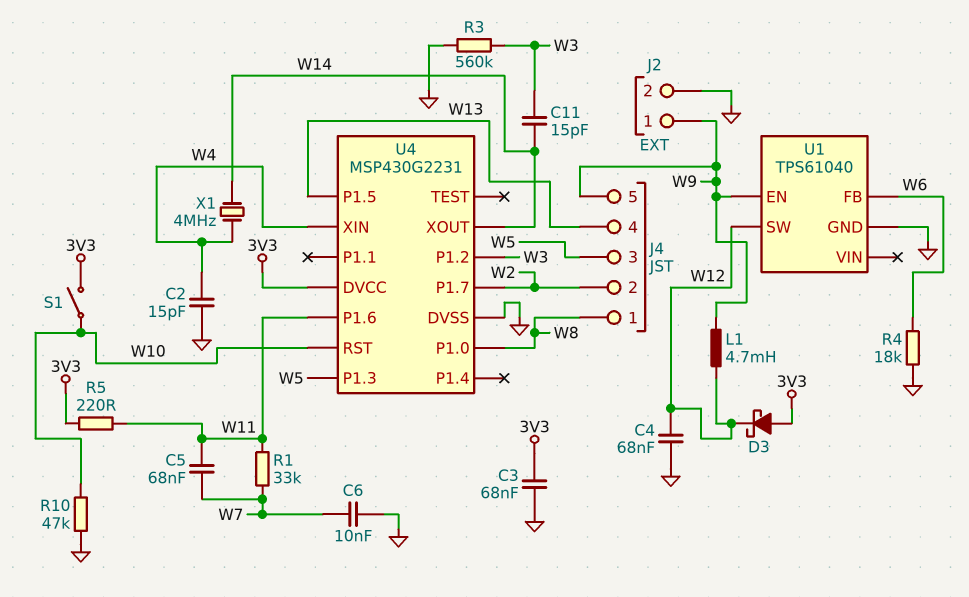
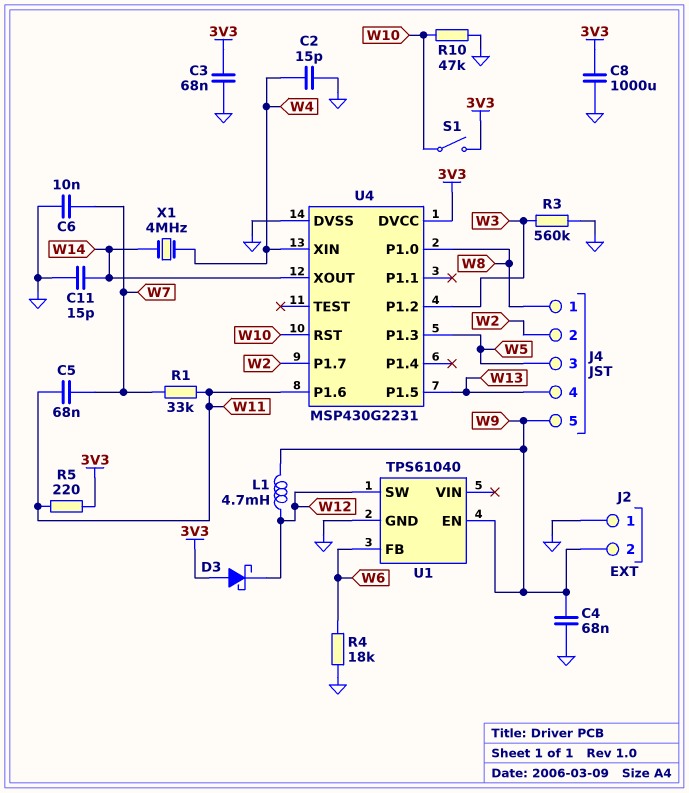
C4: 68nF (GND, W12) -> 68nF (GND, W9)
C8: none -> 1000uF (3V3, GND)
C11: 15pF (W3, W14) -> 15pF (GND, W14)
J2 pin 1: W9 -> GND
J2 pin 2: GND -> W9

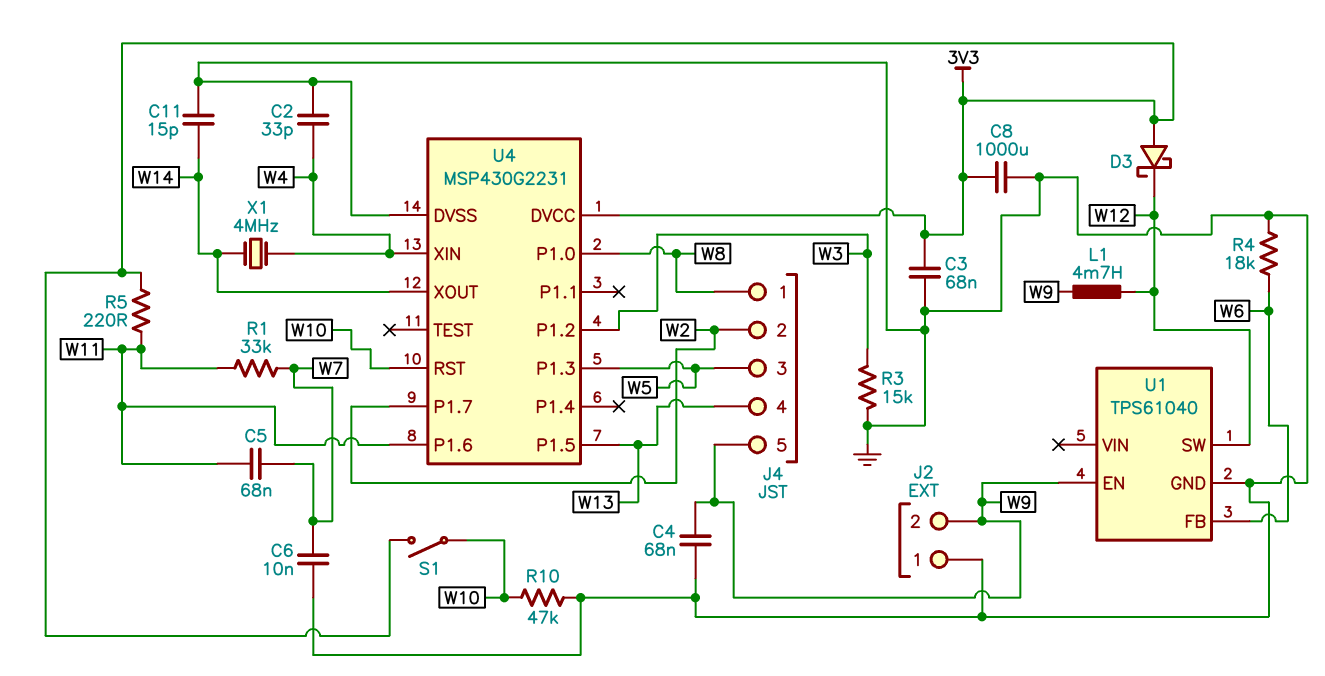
C2: 15pF (GND, W4) -> 33pF (GND, W4)
R3: 560k (GND, W3) -> 15k (GND, W3)

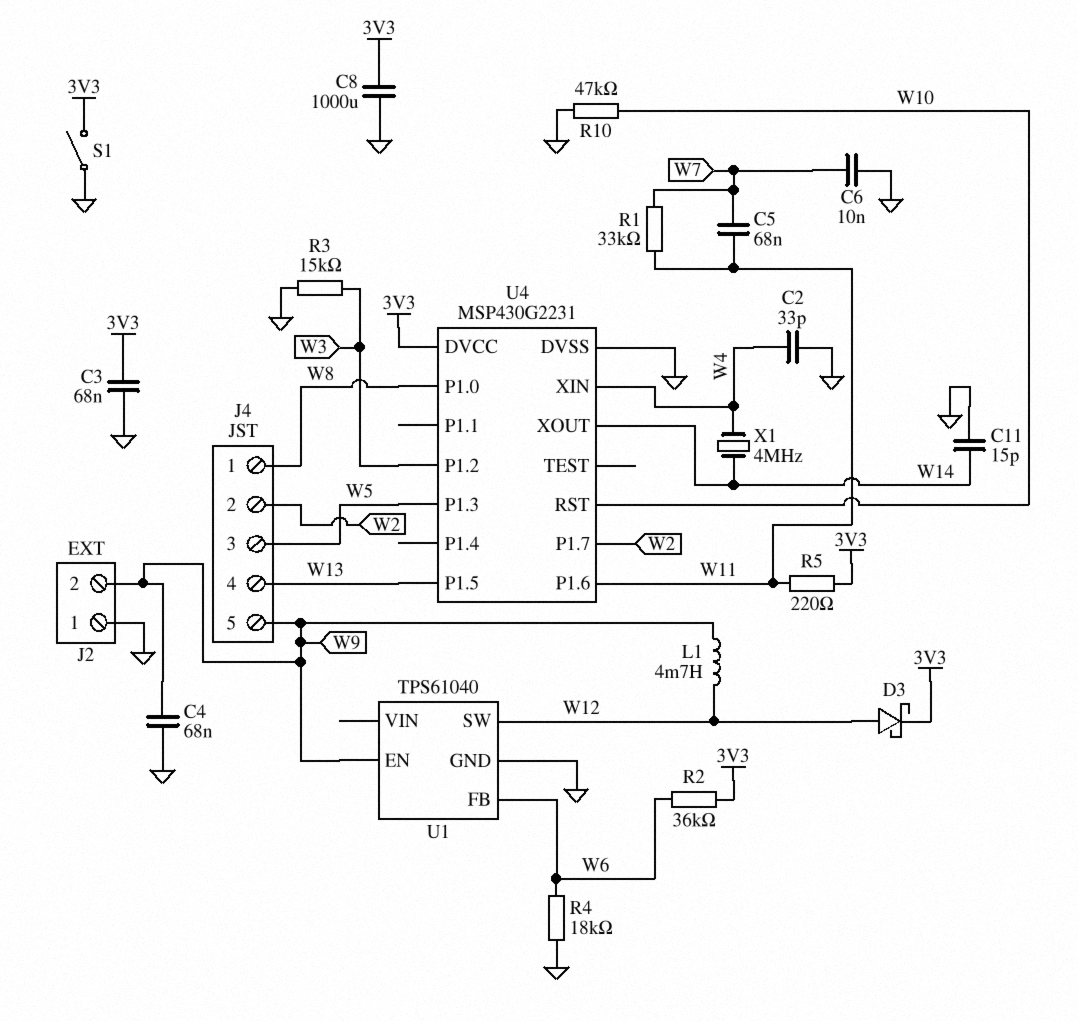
D3: schottky (A 3V3, K W12) -> schottky (A W12, K 3V3)
R2: none -> 36k (3V3, W6)
S1: switch (3V3, W10) -> switch (3V3, GND)

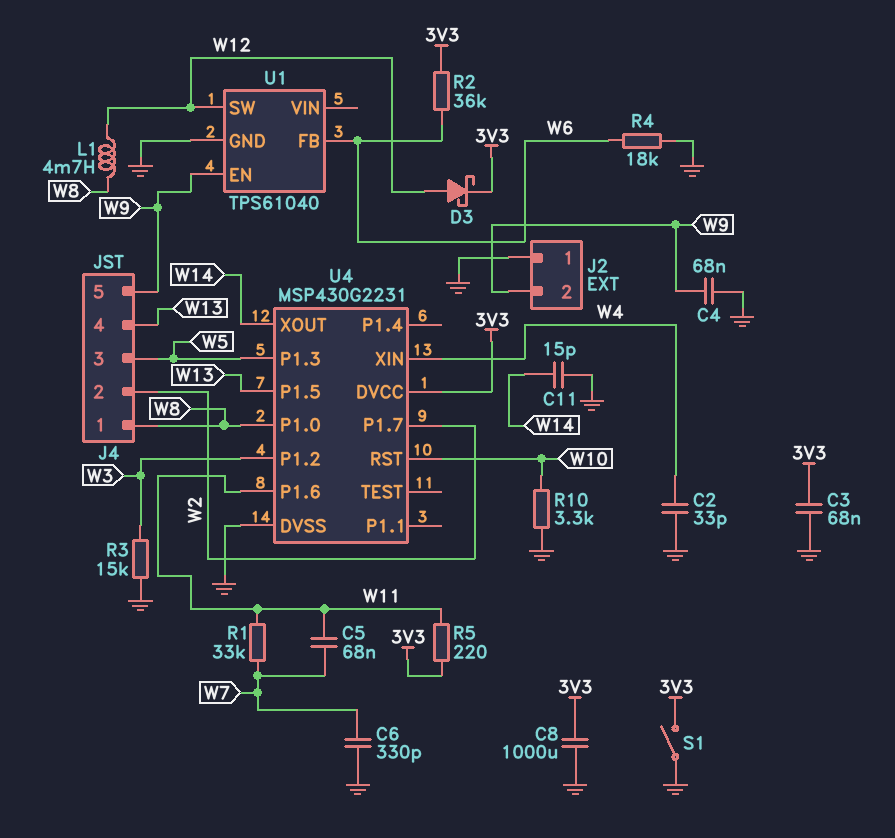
C6: 10nF (GND, W7) -> 330pF (GND, W7)
L1: 4.7mH (W9, W12) -> 4.7mH (W8, W12)
R10: 47k (GND, W10) -> 3.3k (GND, W10)
X1: 4MHz (W4, W14) -> none

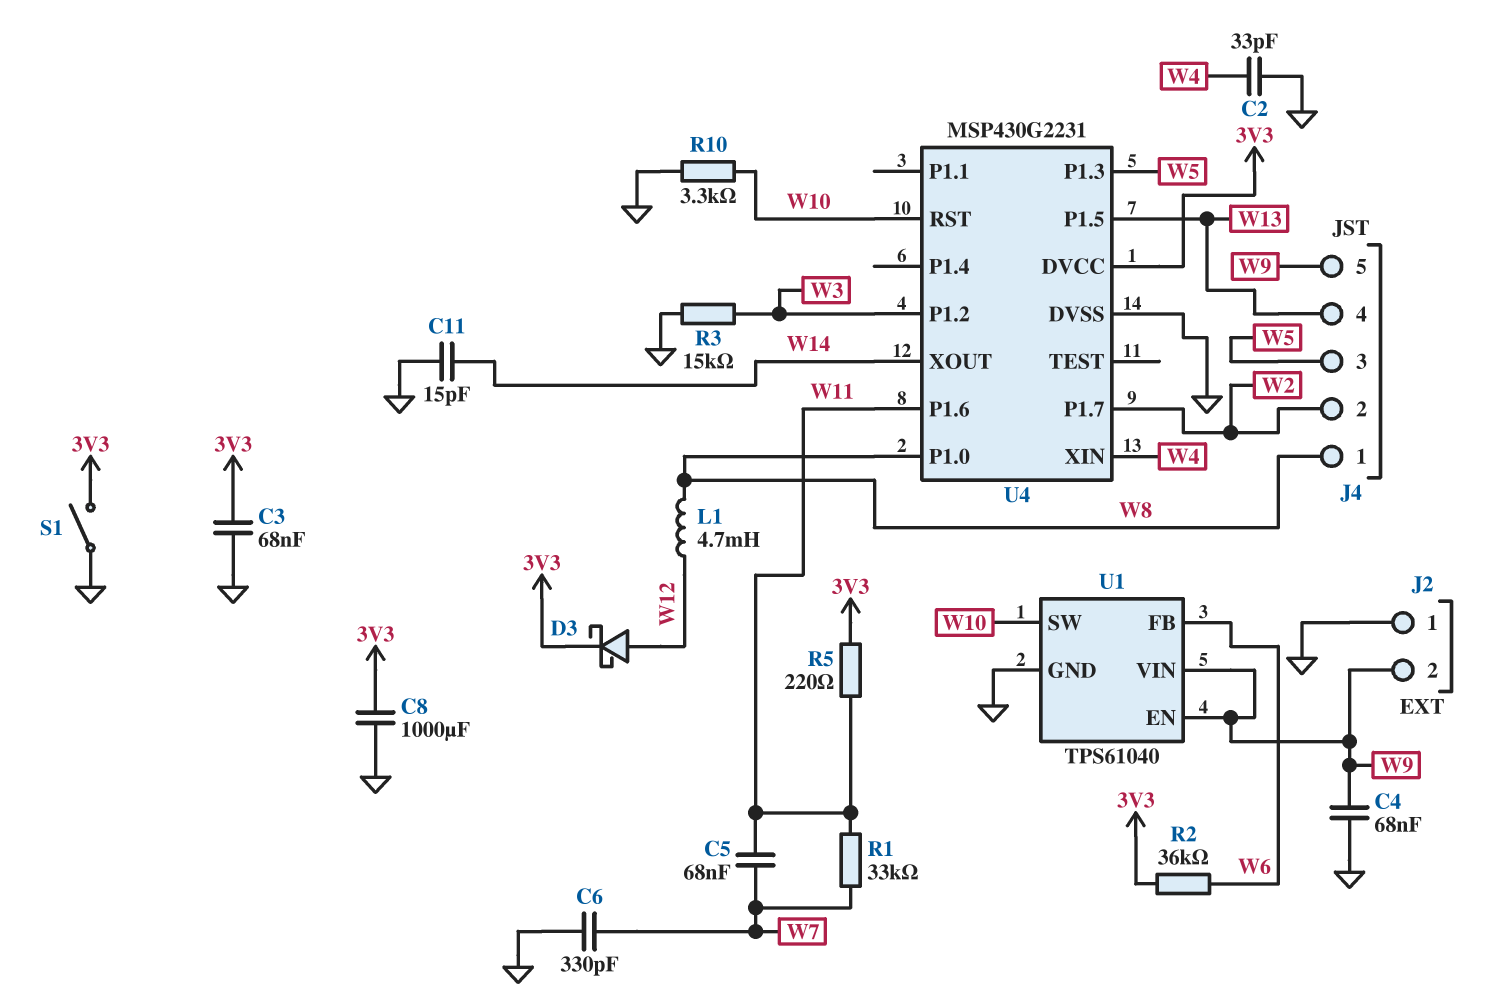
R4: 18k (GND, W6) -> none
U1 pin SW: W12 -> W10
U1 pin VIN: none -> W9

